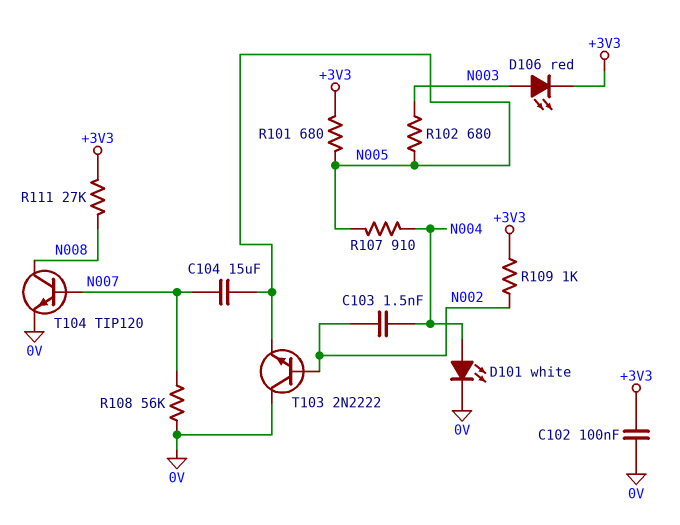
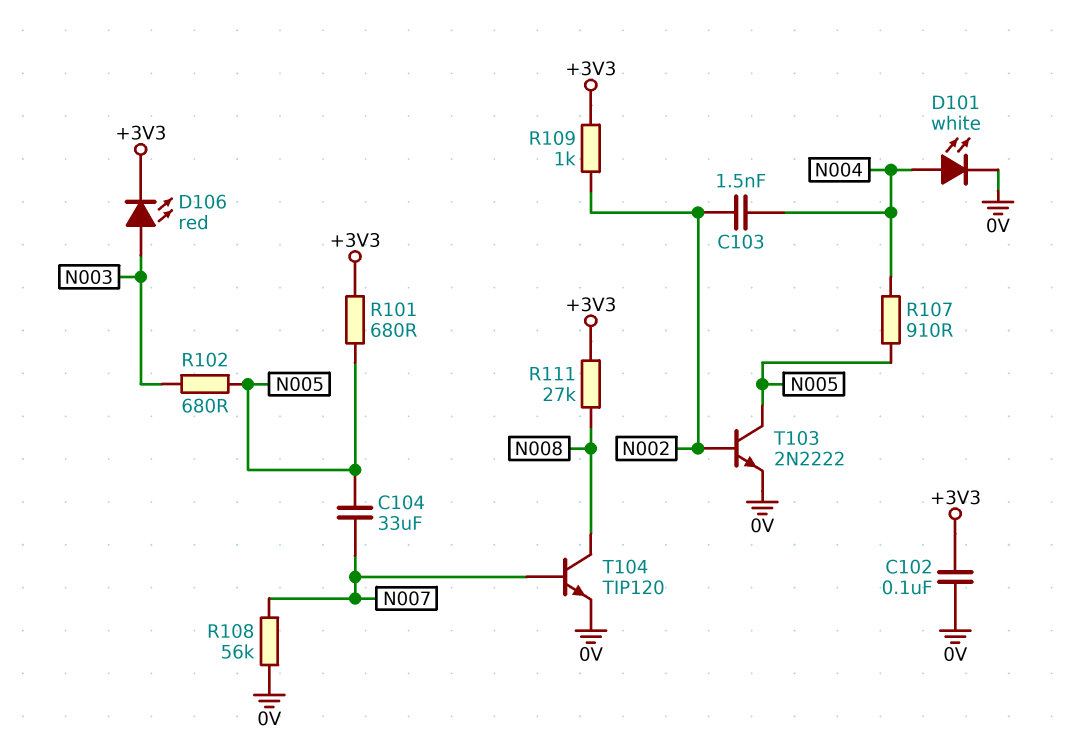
C104: 15uF (N005, N007) -> 33uF (N005, N007)
T103: NPN 2N2222 (B N002, C 0V, E N005) -> NPN 2N2222 (B N002, C N005, E 0V)

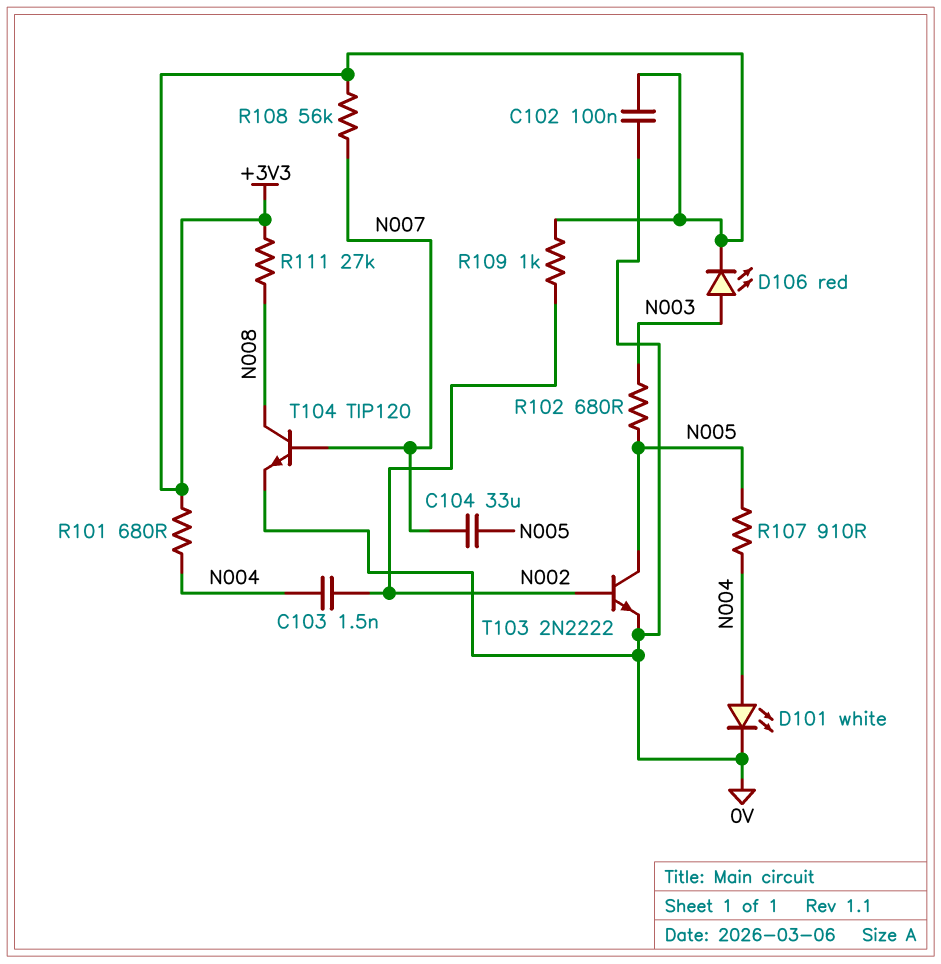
R101: 680 (+3V3, N005) -> 680 (+3V3, N004)
R108: 56k (0V, N007) -> 56k (+3V3, N007)

